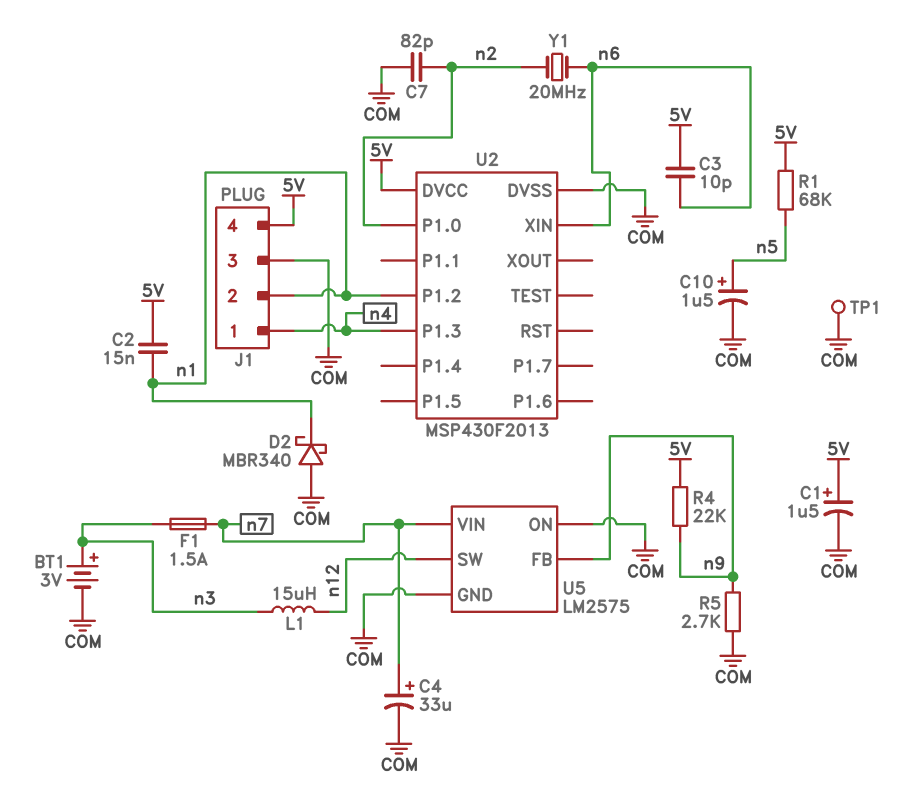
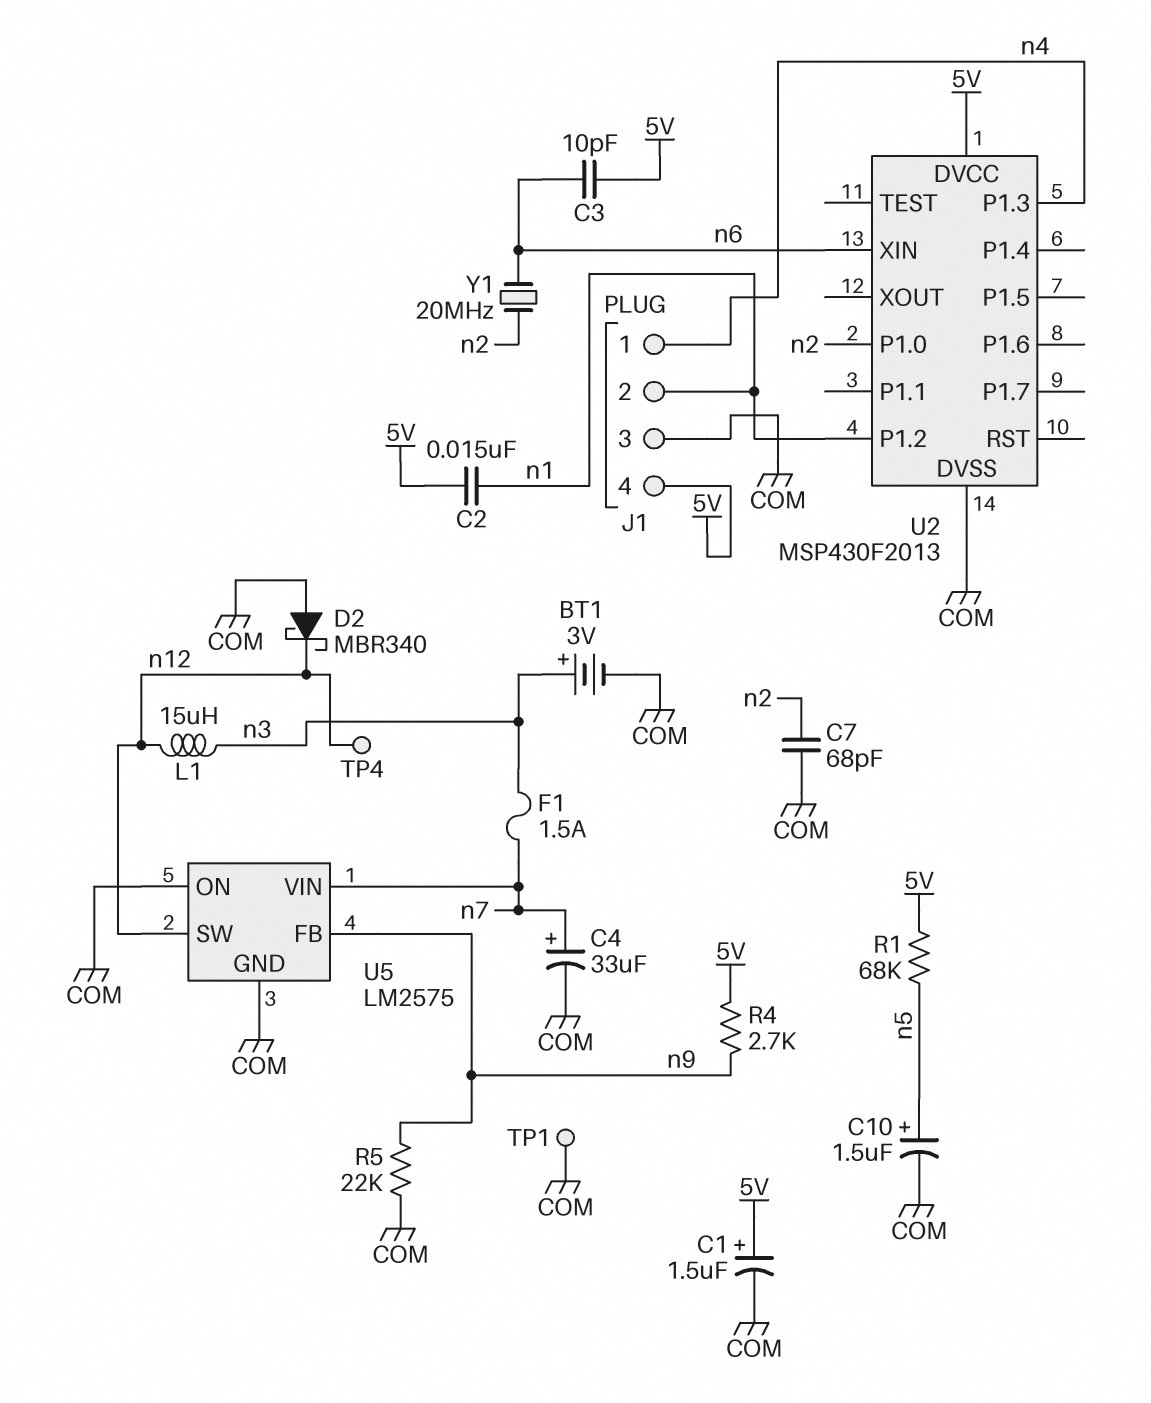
C7: 82pF (COM, n2) -> 68pF (COM, n2)
D2: schottky MBR340 (A COM, K n1) -> schottky MBR340 (A COM, K n12)
R4: 22k (5V, n9) -> 2.7k (5V, n9)
R5: 2.7k (COM, n9) -> 22k (COM, n9)
TP4: none -> test point (n12)

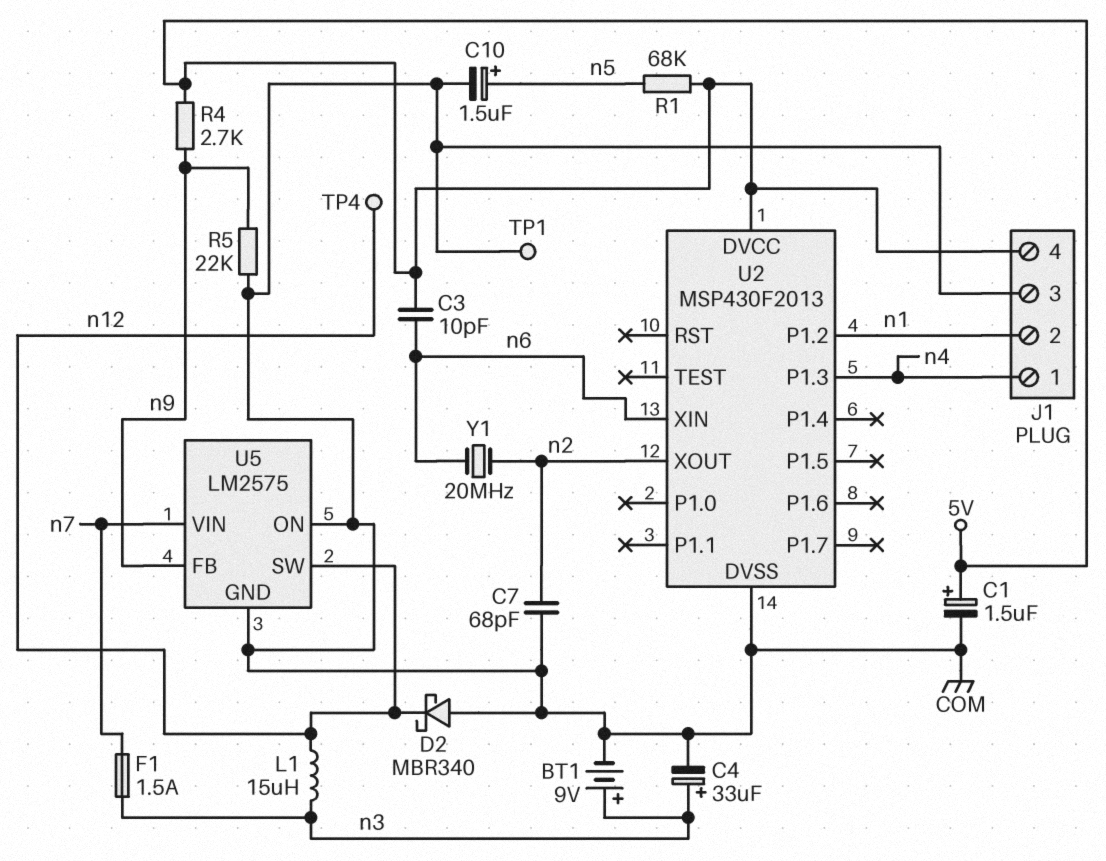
BT1: 3V (plus n3, minus COM) -> 9V (plus n3, minus COM)
C2: 15nF (5V, n1) -> none
C4: 33uF (plus n7, minus COM) -> 33uF (plus n3, minus COM)
U2 pin P1.0: n2 -> none
U2 pin XOUT: none -> n2

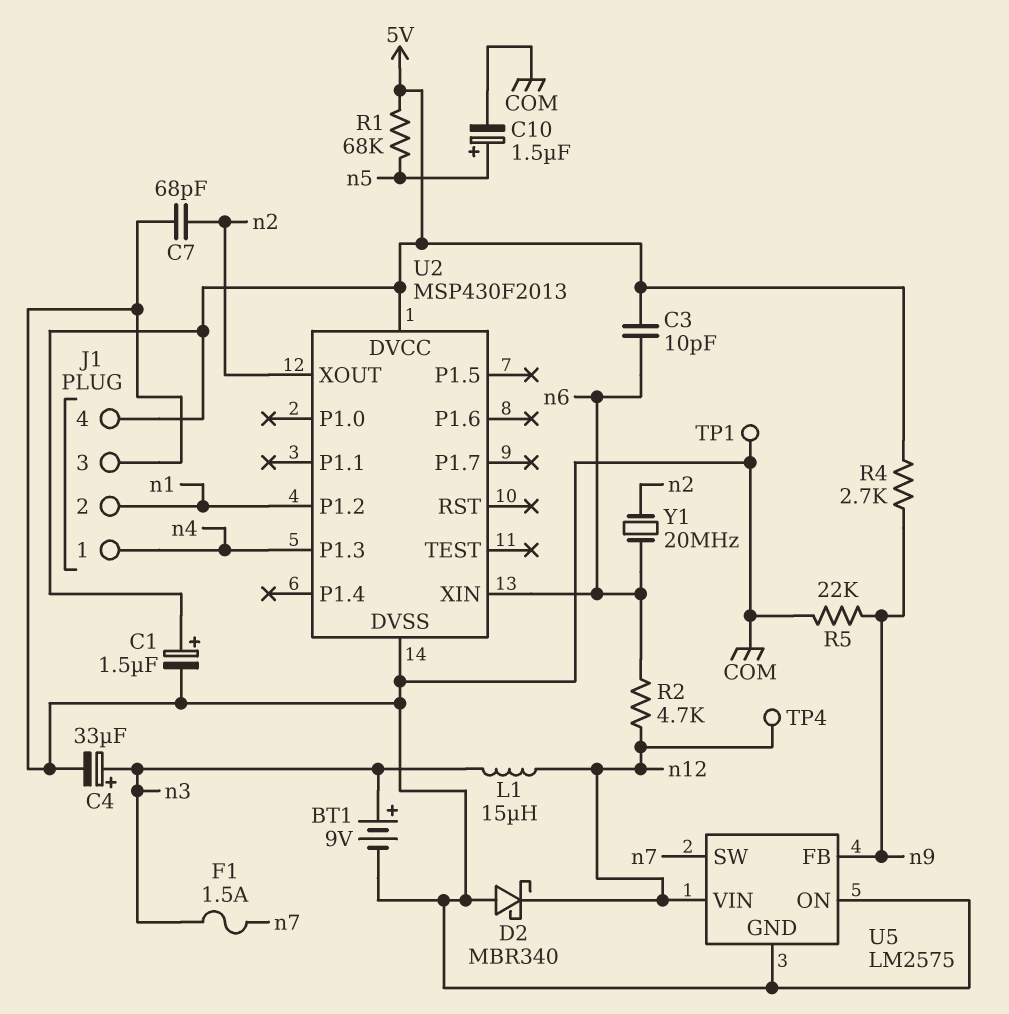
R2: none -> 4.7k (n6, n12)
U5 pin SW: n12 -> n7
U5 pin VIN: n7 -> n12

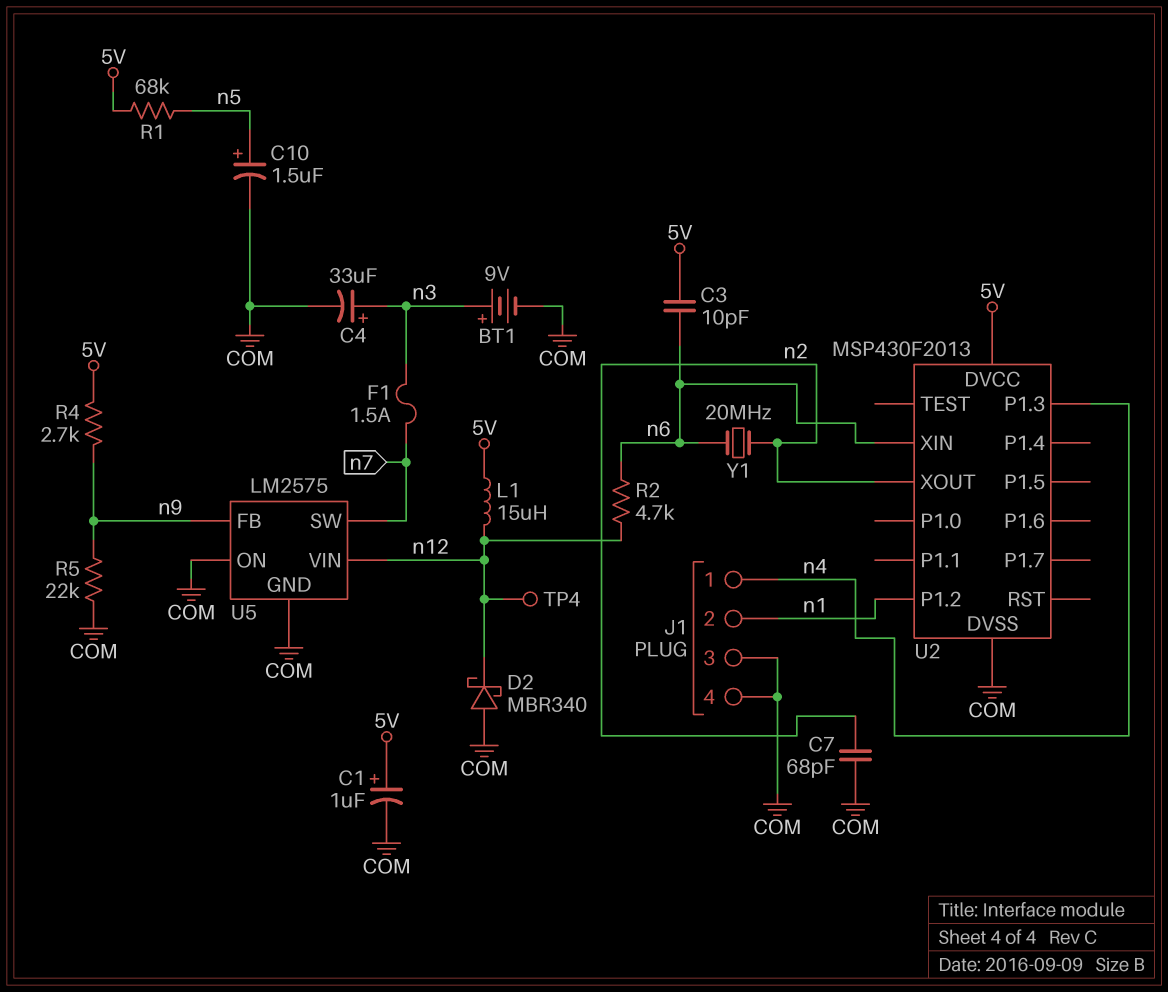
C1: 1.5uF (plus 5V, minus COM) -> 1uF (plus 5V, minus COM)
J1 pin 4: 5V -> COM
L1: 15uH (n3, n12) -> 15uH (5V, n12)
TP1: test point (COM) -> none

